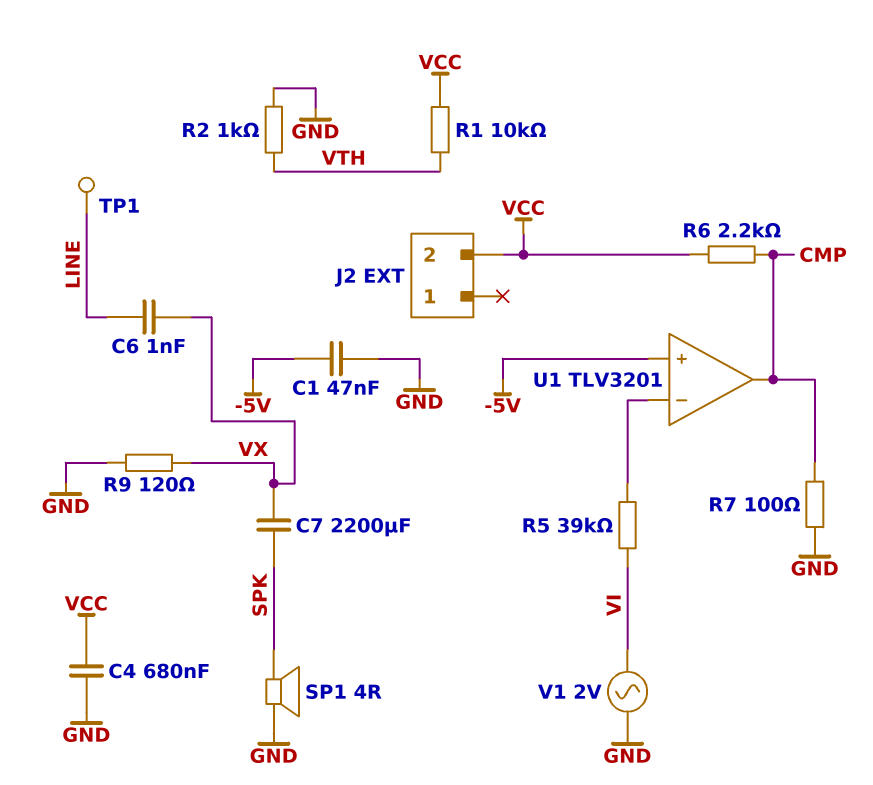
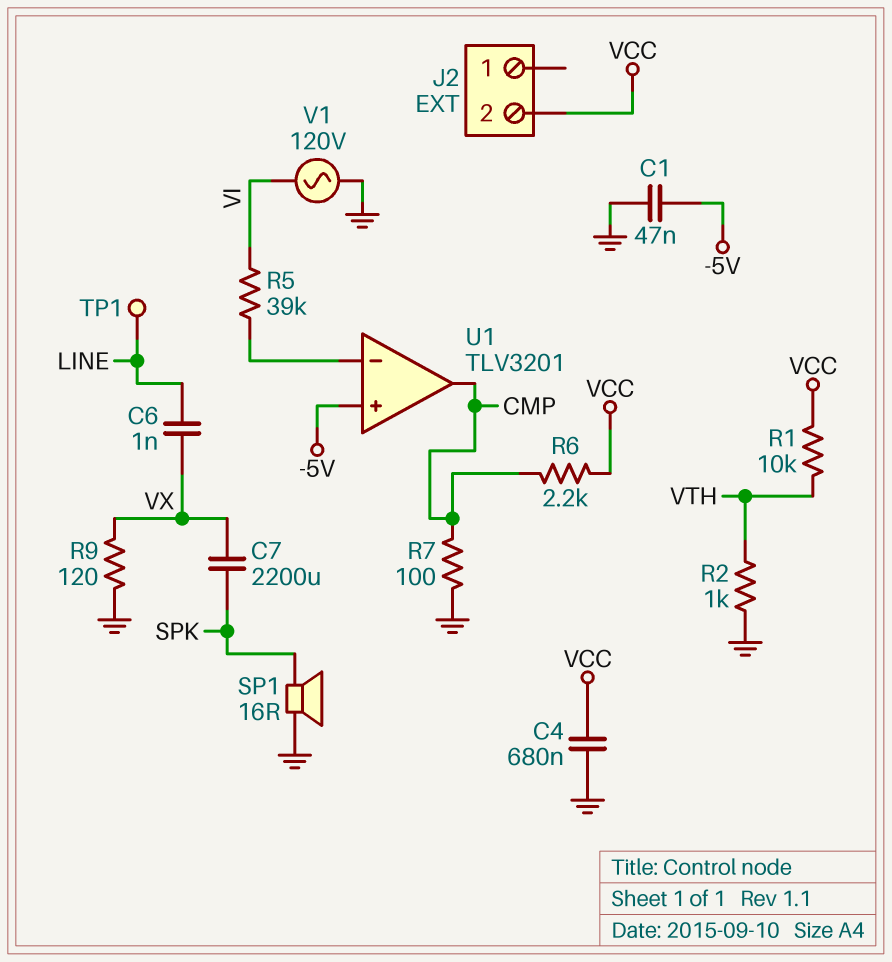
SP1: speaker 4R (GND, SPK) -> speaker 16R (GND, SPK)
V1: AC 2V (GND, VI) -> AC 120V (GND, VI)

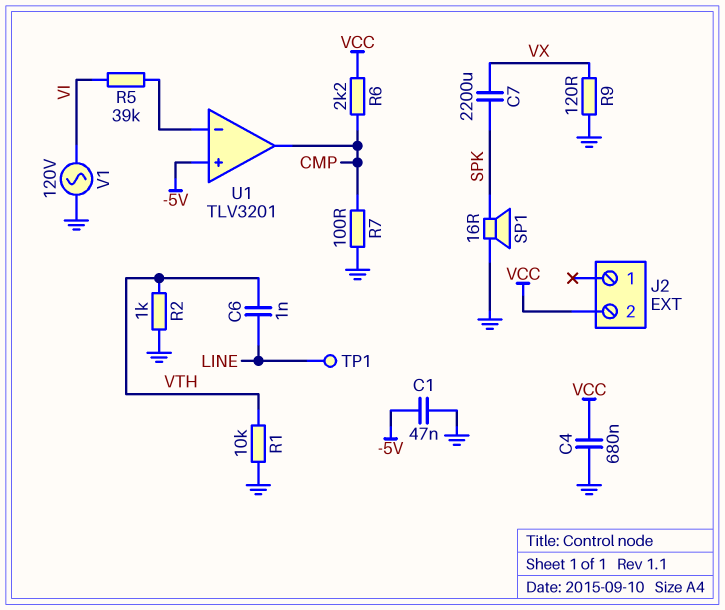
C6: 1nF (LINE, VX) -> 1nF (LINE, VTH)
R1: 10k (VCC, VTH) -> 10k (GND, VTH)

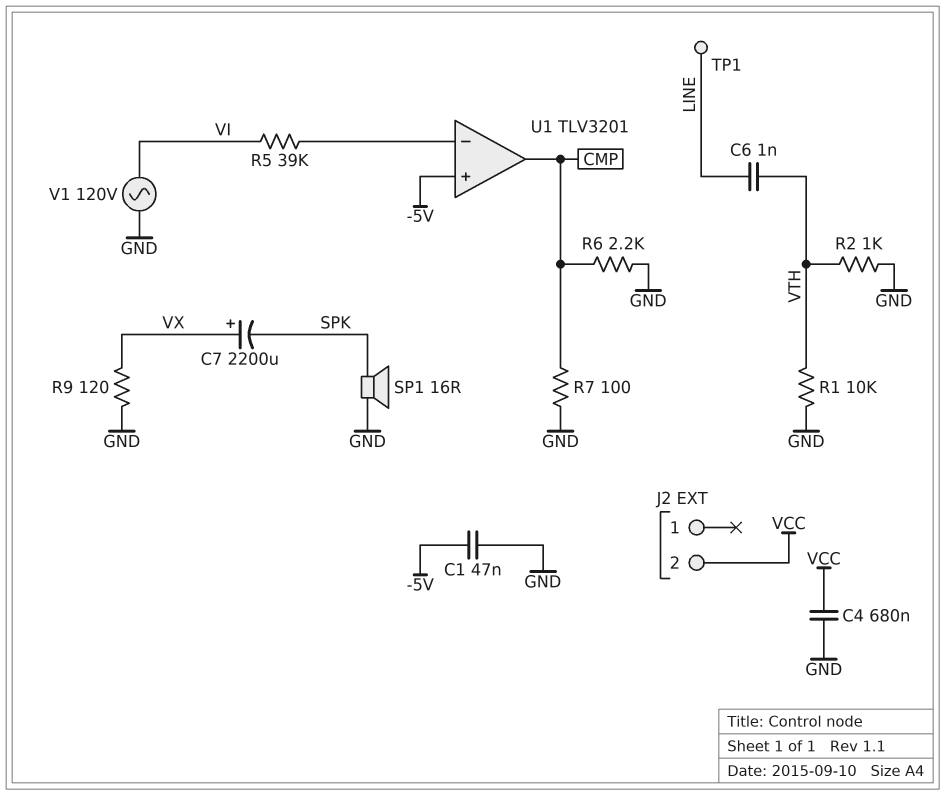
C7: 2200uF (SPK, VX) -> 2200uF (plus VX, minus SPK)
R6: 2.2k (CMP, VCC) -> 2.2k (CMP, GND)

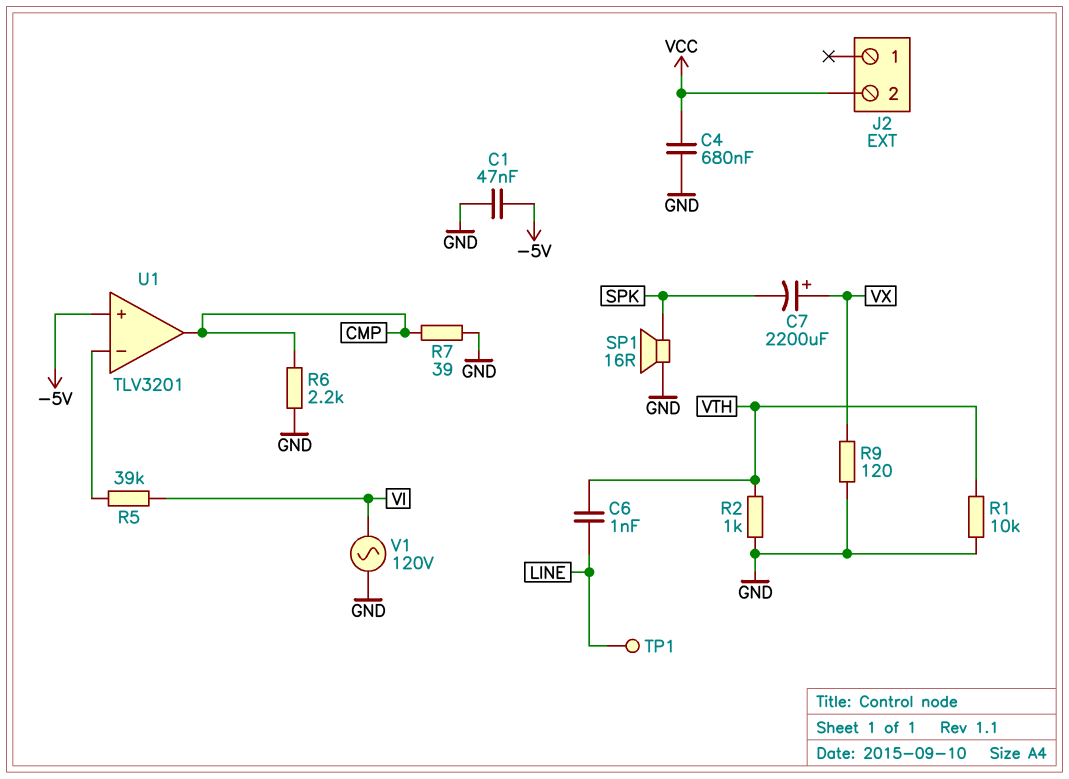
R7: 100 (CMP, GND) -> 39 (CMP, GND)

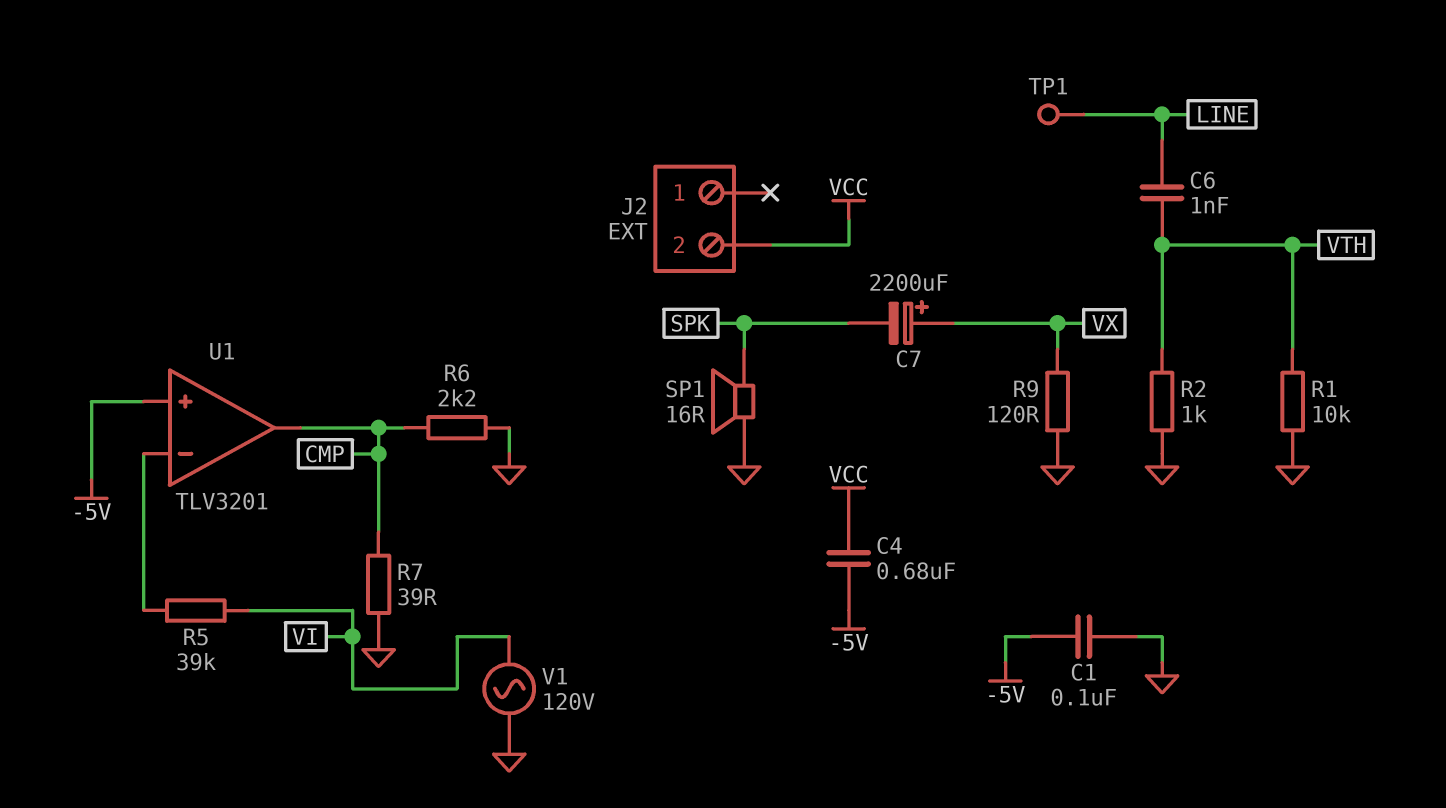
C1: 47nF (-5V, GND) -> 100nF (-5V, GND)
C4: 680nF (GND, VCC) -> 680nF (-5V, VCC)

